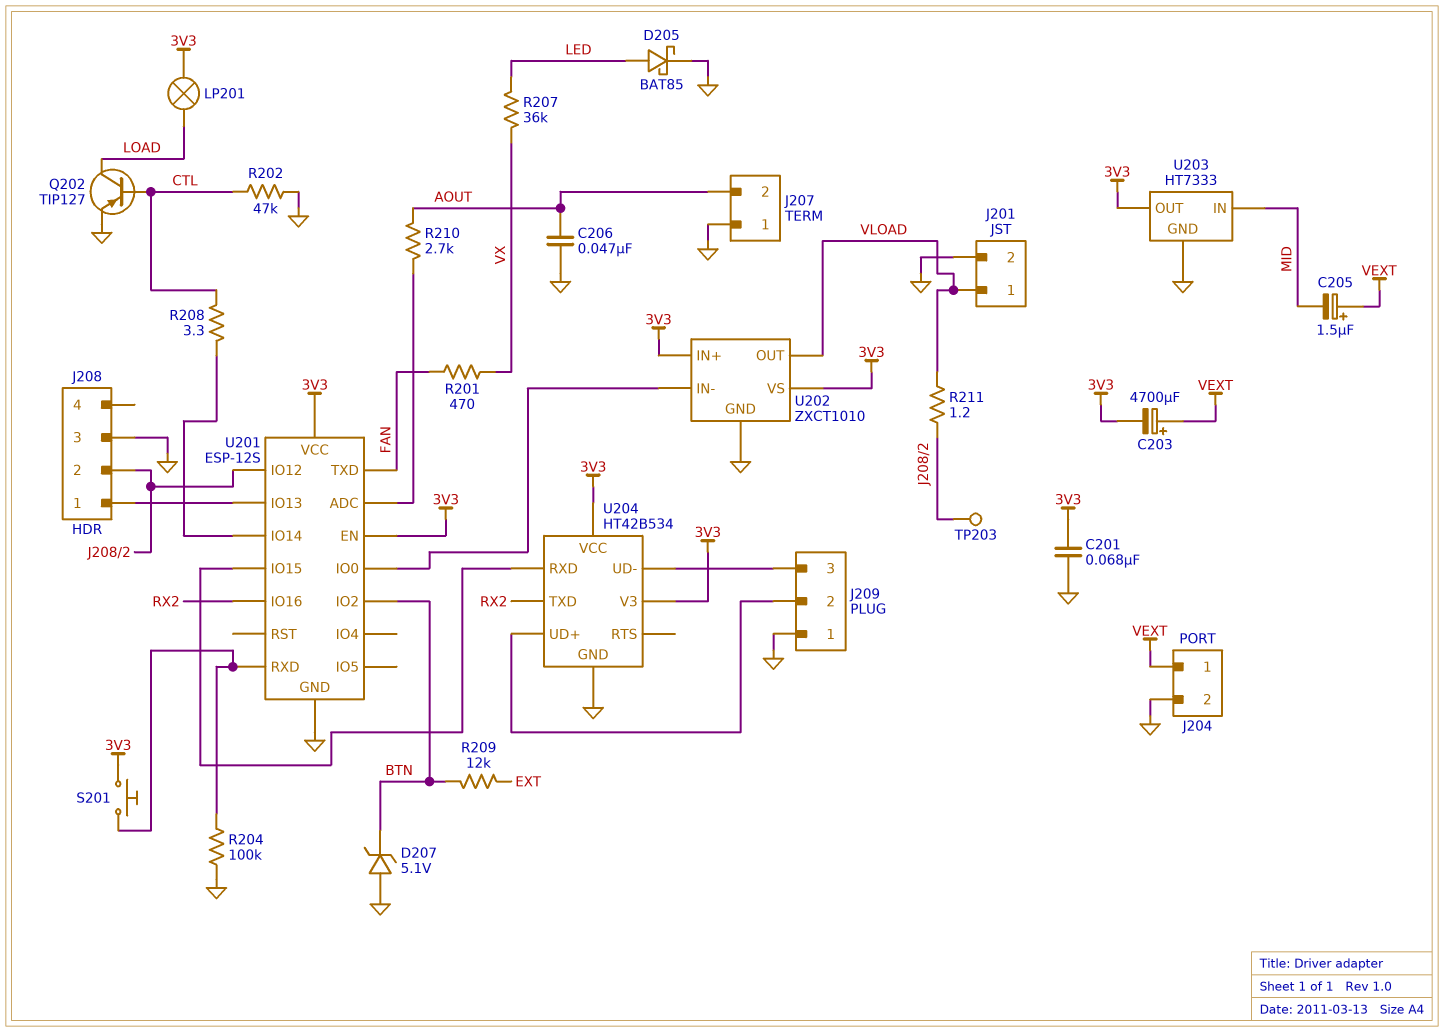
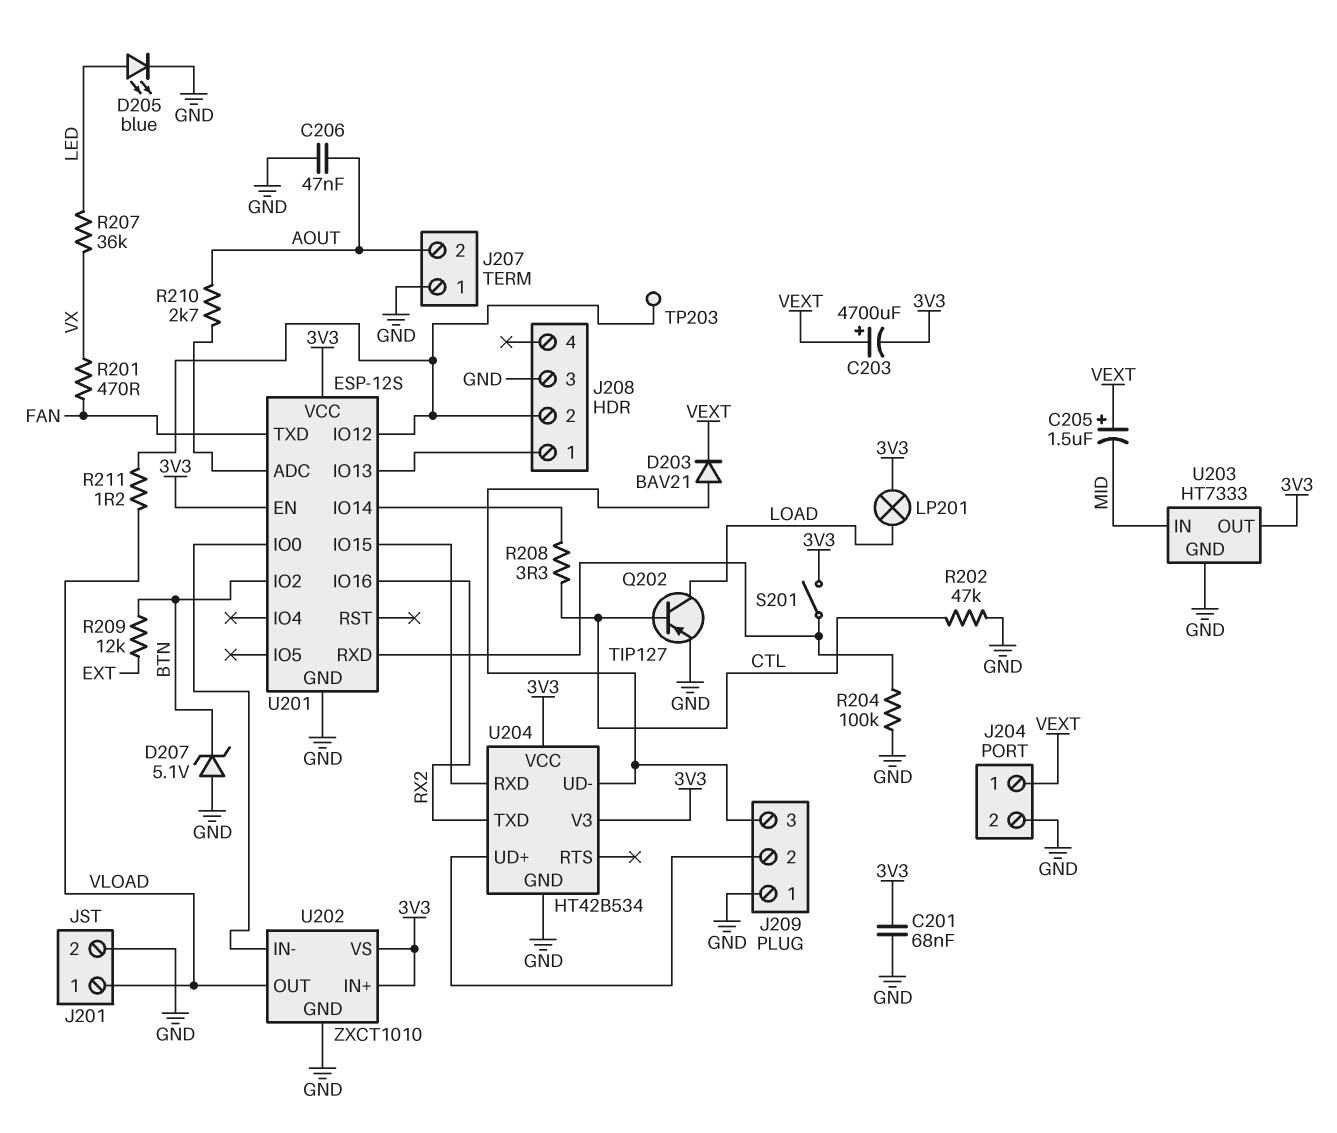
D203: none -> diode BAV21 (A J209/3, K VEXT)
D205: schottky BAT85 (A LED, K GND) -> LED blue (A LED, K GND)
S201: button (3V3, U201/RXD) -> switch (3V3, U201/RXD)

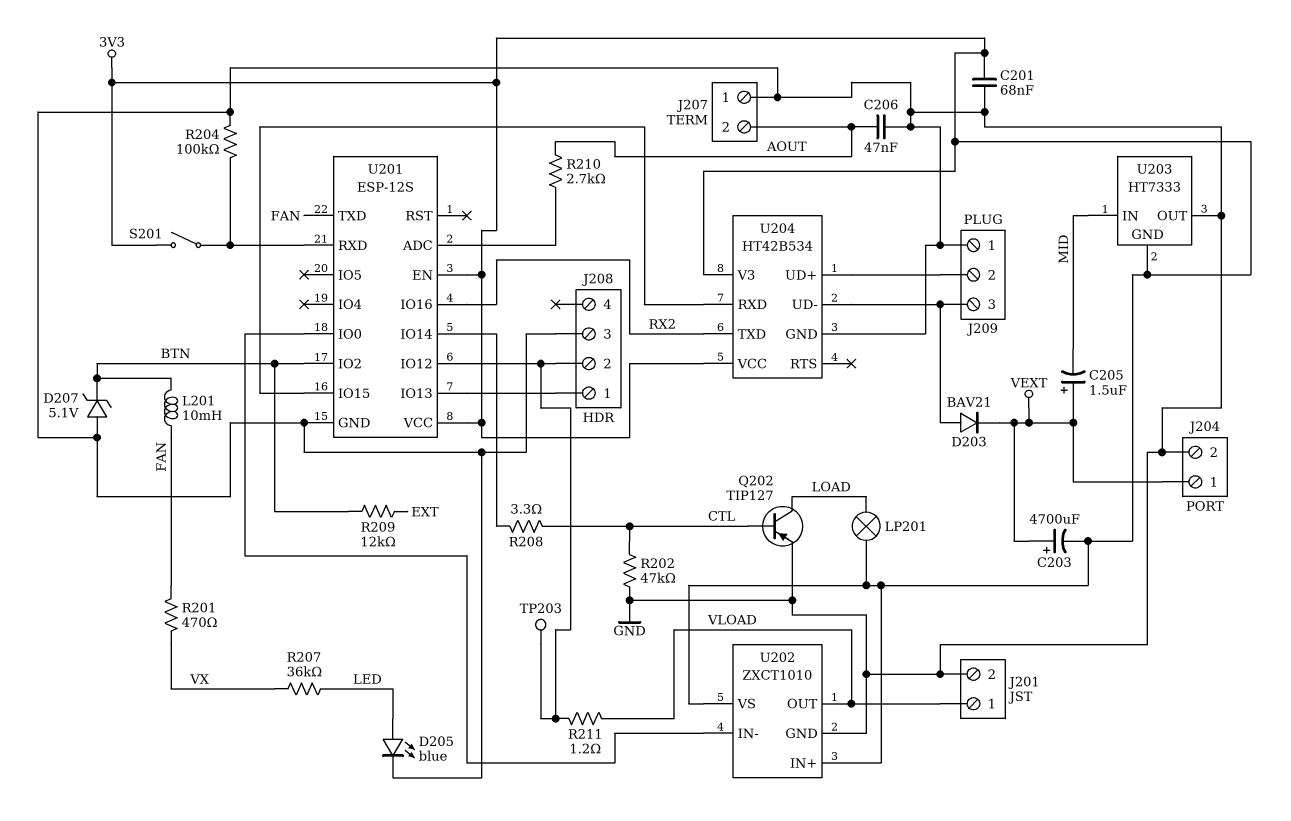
L201: none -> 10mH (BTN, FAN)
U203 pin GND: GND -> 3V3
U203 pin OUT: 3V3 -> GND

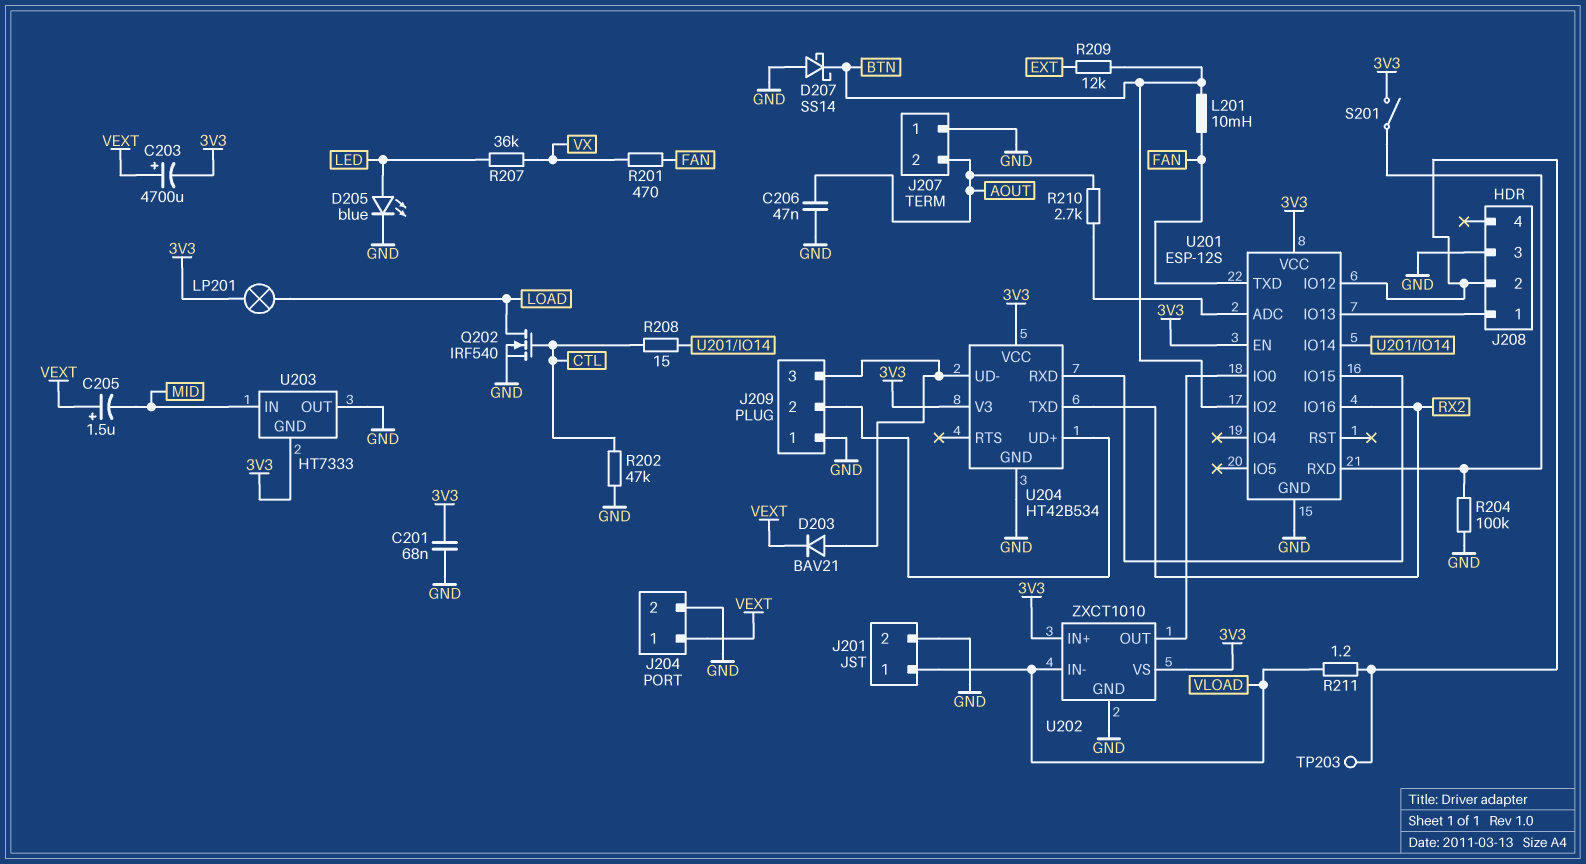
D207: zener 5.1V (A GND, K BTN) -> schottky SS14 (A GND, K BTN)
Q202: PNP TIP127 (B CTL, C LOAD, E GND) -> NMOS IRF540 (G CTL, D LOAD, S GND)
R208: 3.3 (CTL, U201/IO14) -> 15 (CTL, U201/IO14)
U202 pin IN-: U201/IO0 -> VLOAD
U202 pin OUT: VLOAD -> U201/IO0

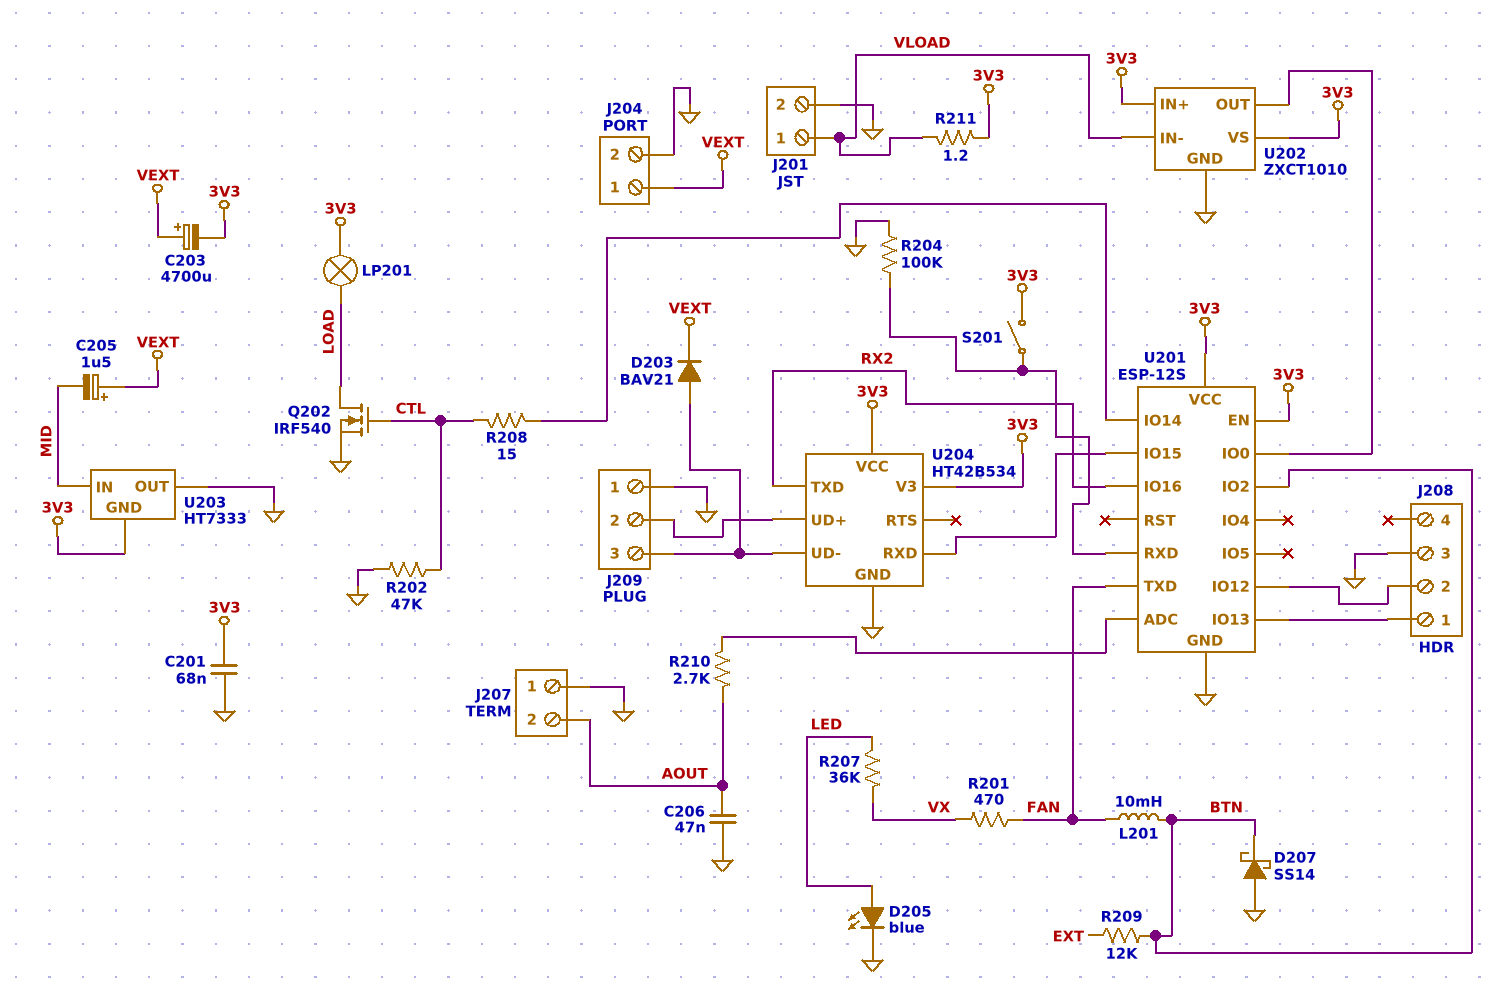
R211: 1.2 (J208/2, VLOAD) -> 1.2 (3V3, VLOAD)
TP203: test point (J208/2) -> none

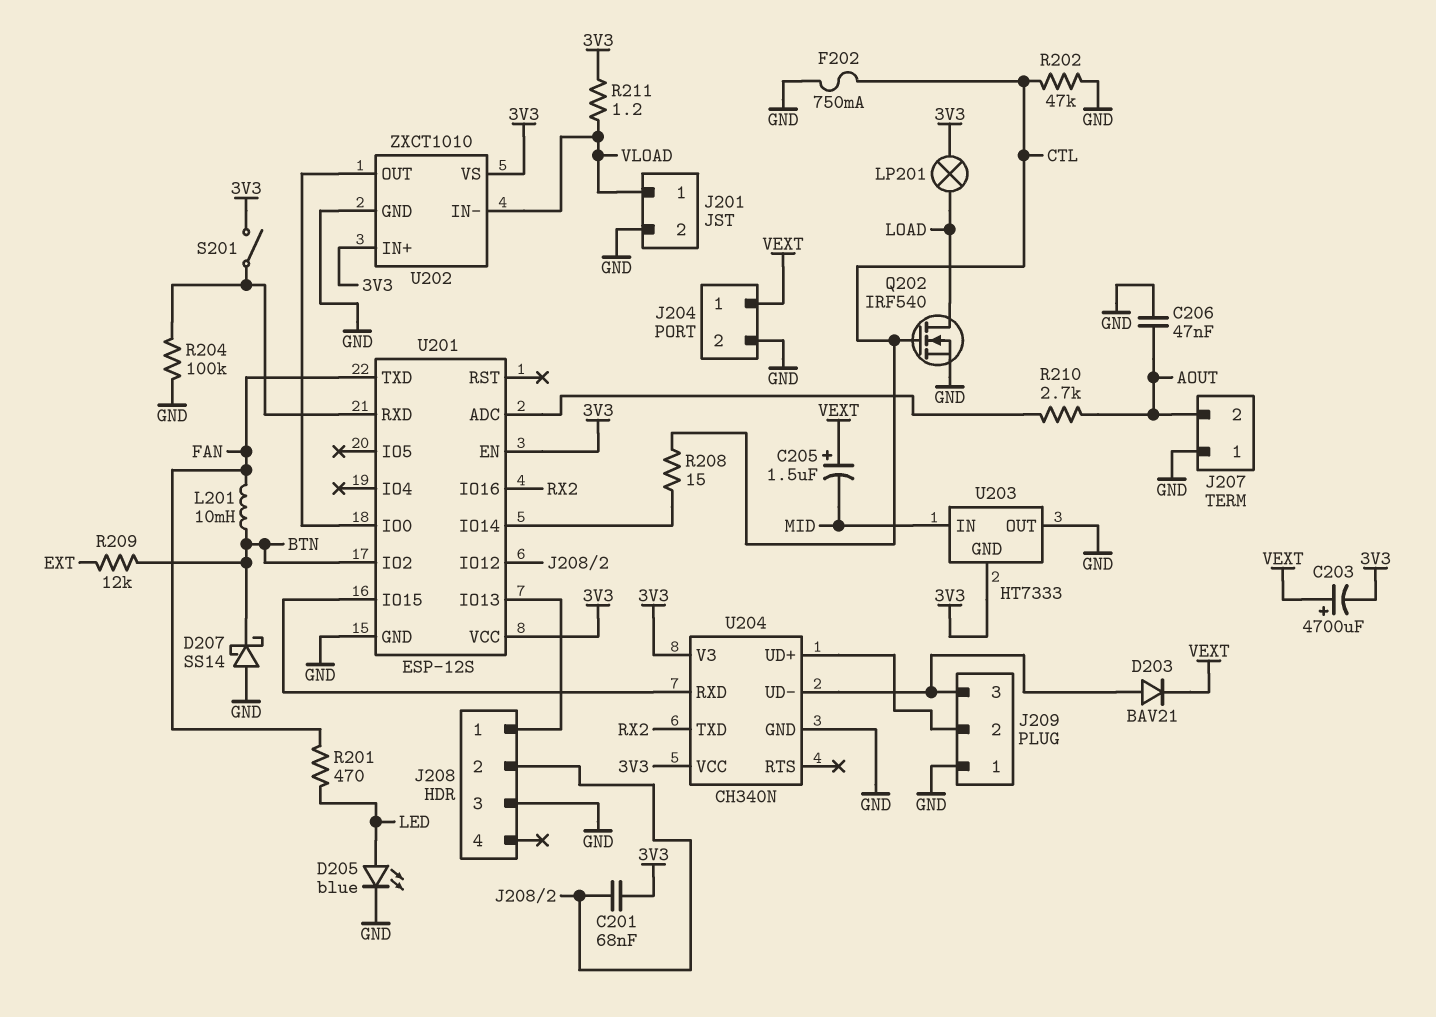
C201: 68nF (3V3, GND) -> 68nF (3V3, J208/2)
F202: none -> 750mA (CTL, GND)
R201: 470 (FAN, VX) -> 470 (FAN, LED)
R207: 36k (LED, VX) -> none
U204: HT42B534 -> CH340N

